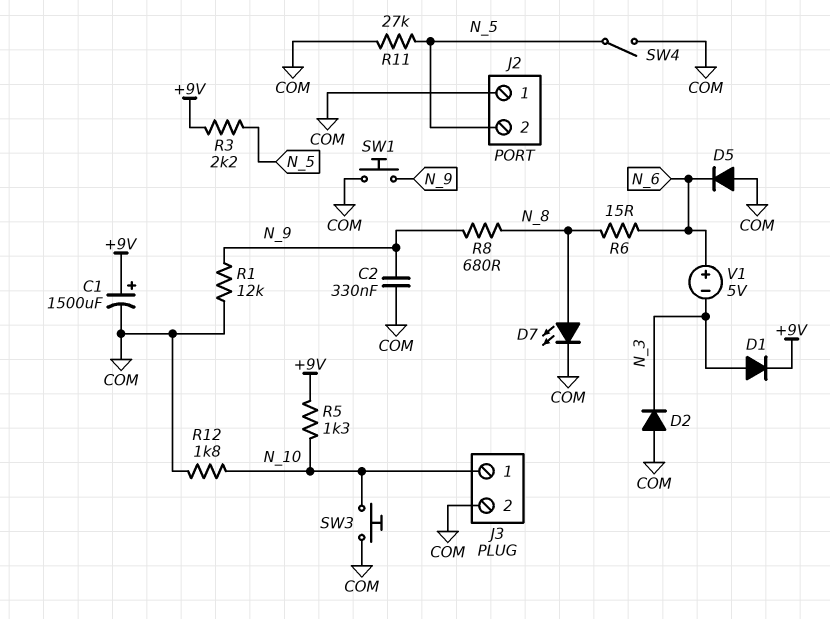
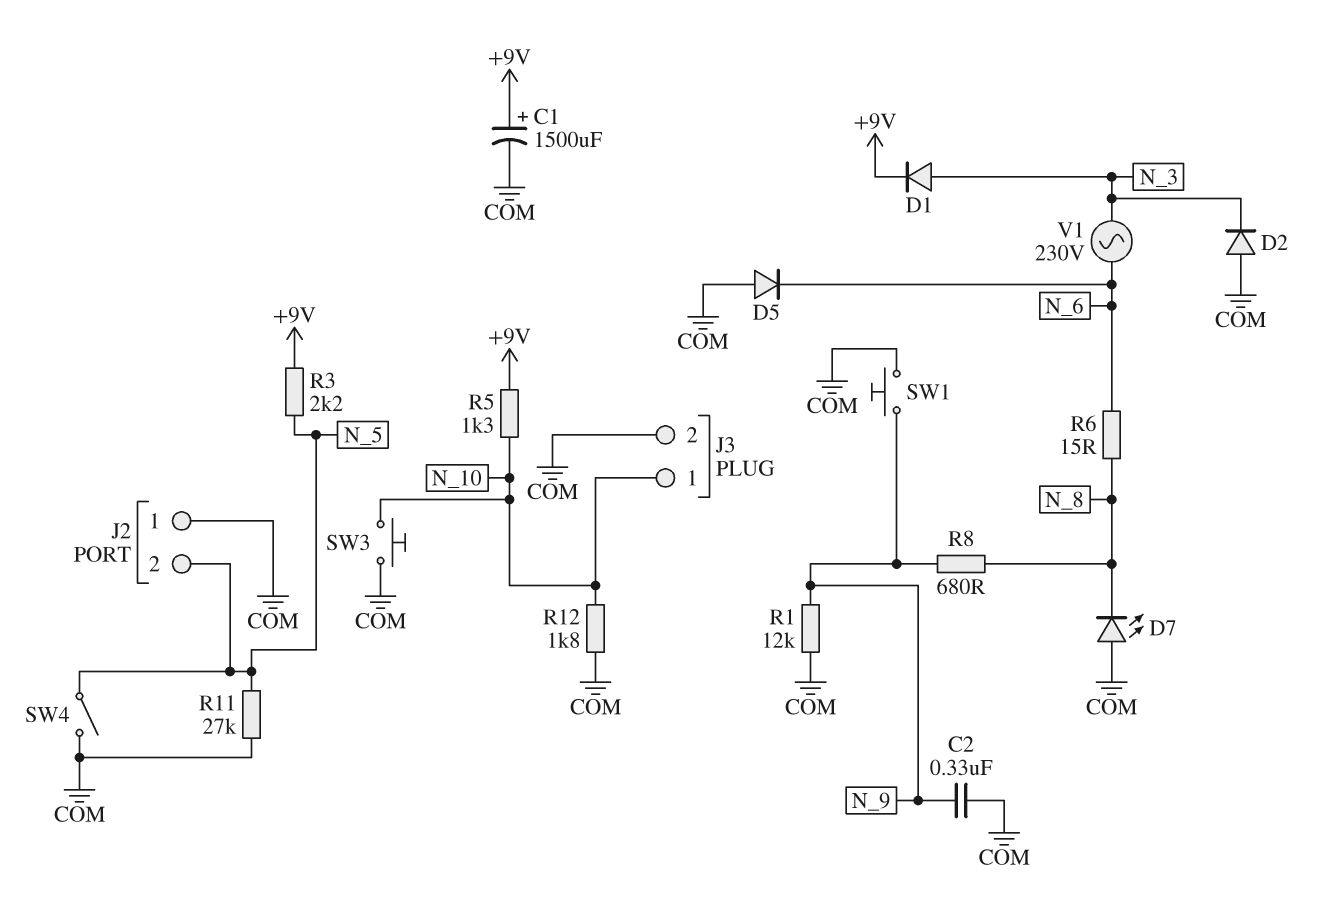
D7: LED (A N_8, K COM) -> LED (A COM, K N_8)
V1: 5V (plus N_6, minus N_3) -> AC 230V (N_3, N_6)

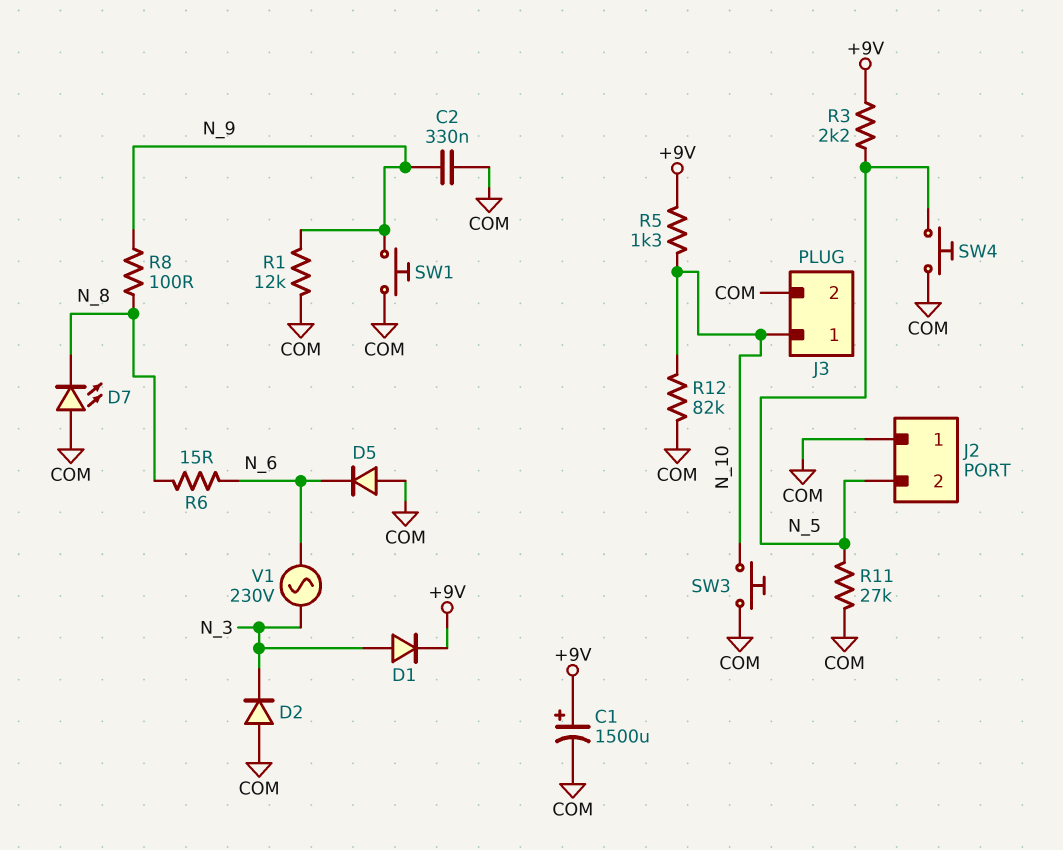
R8: 680 (N_8, N_9) -> 100 (N_8, N_9)
R12: 1.8k (COM, N_10) -> 82k (COM, N_10)
SW4: switch (COM, N_5) -> button (COM, N_5)

